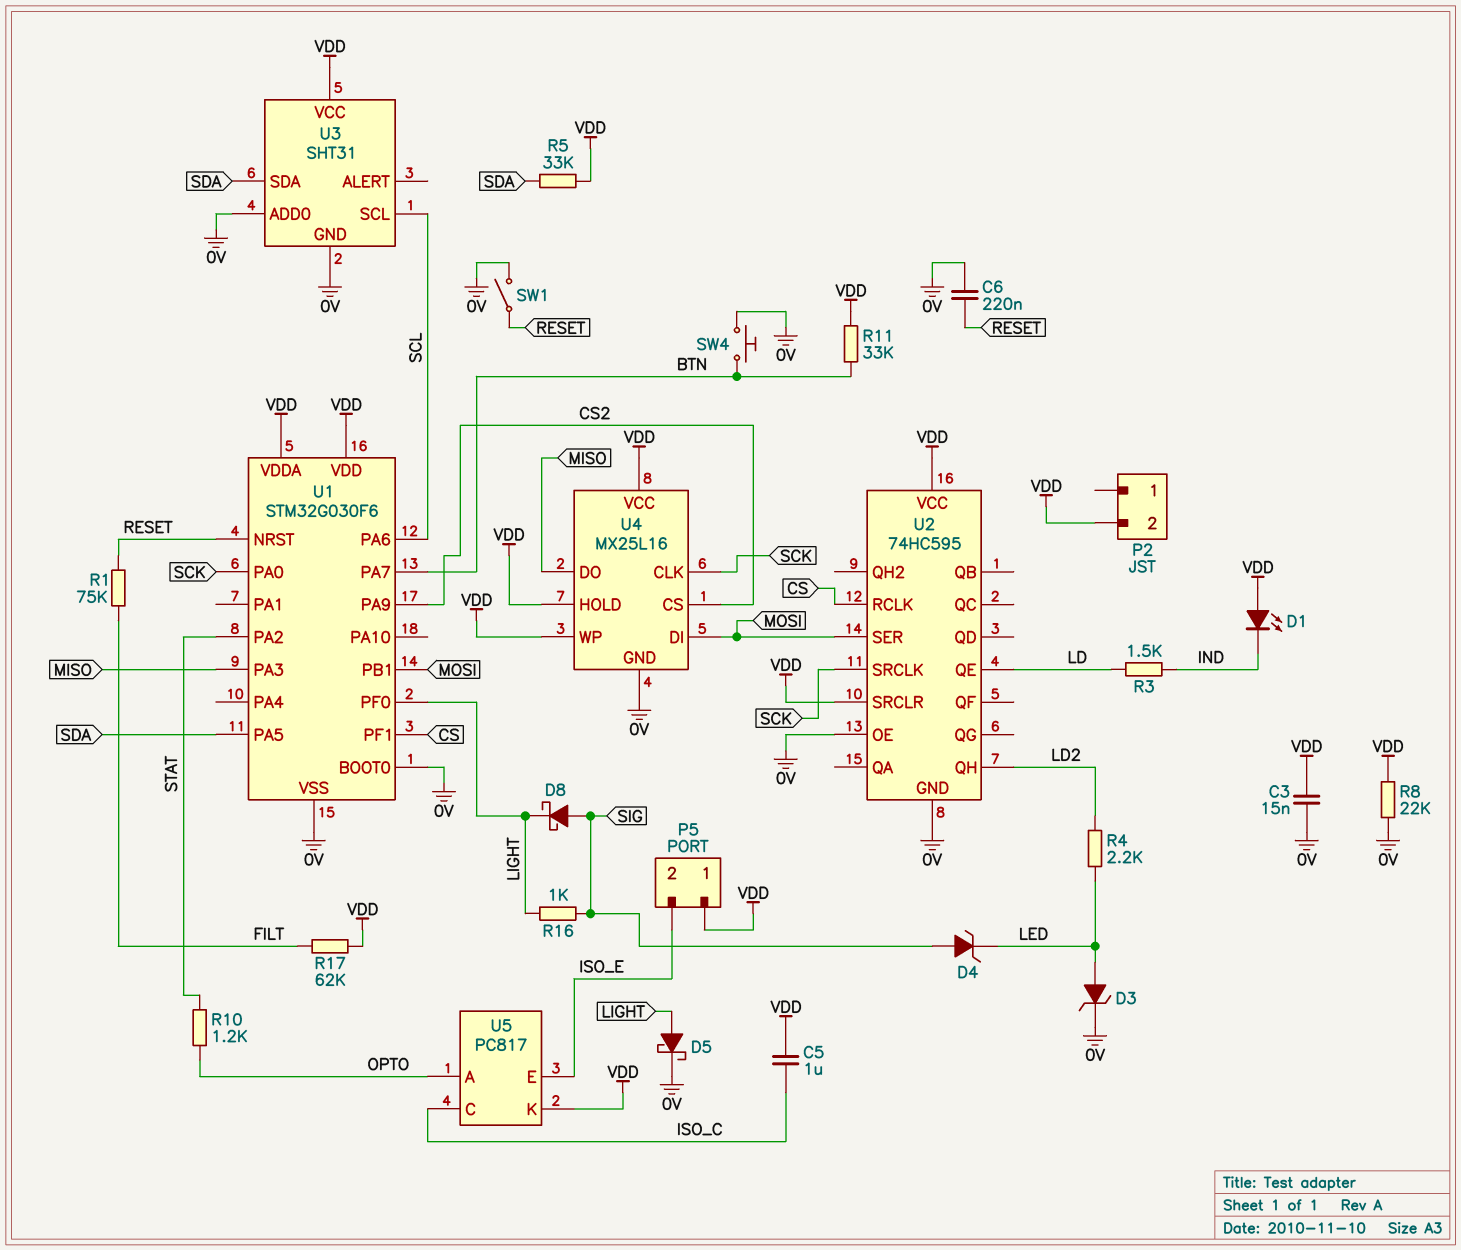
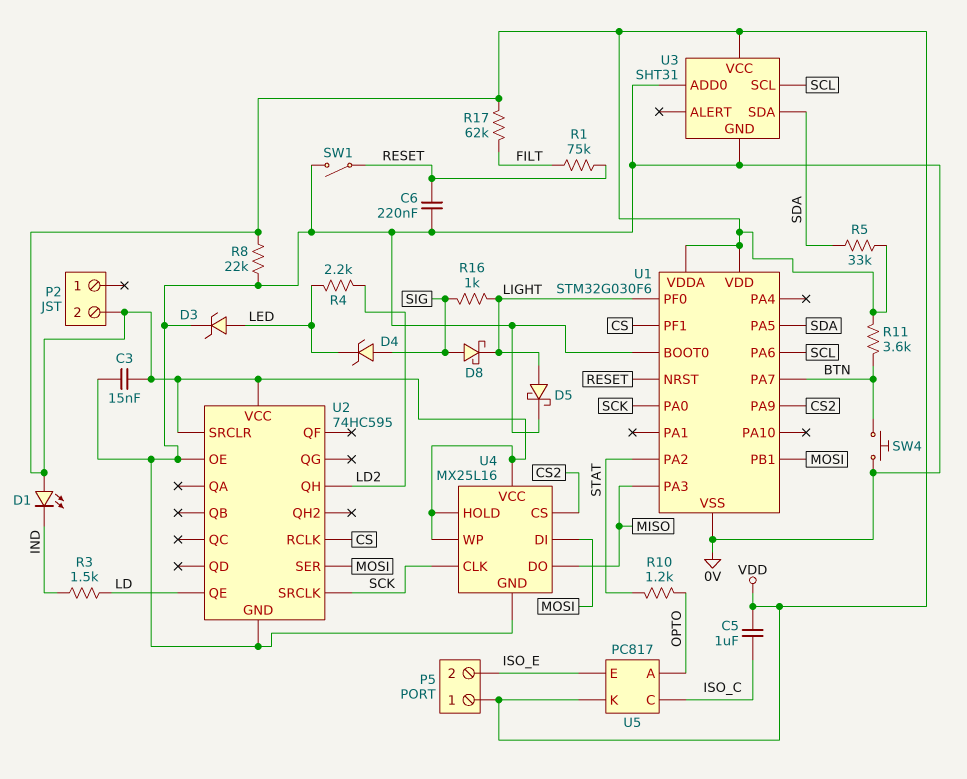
R11: 33k (BTN, VDD) -> 3.6k (BTN, VDD)

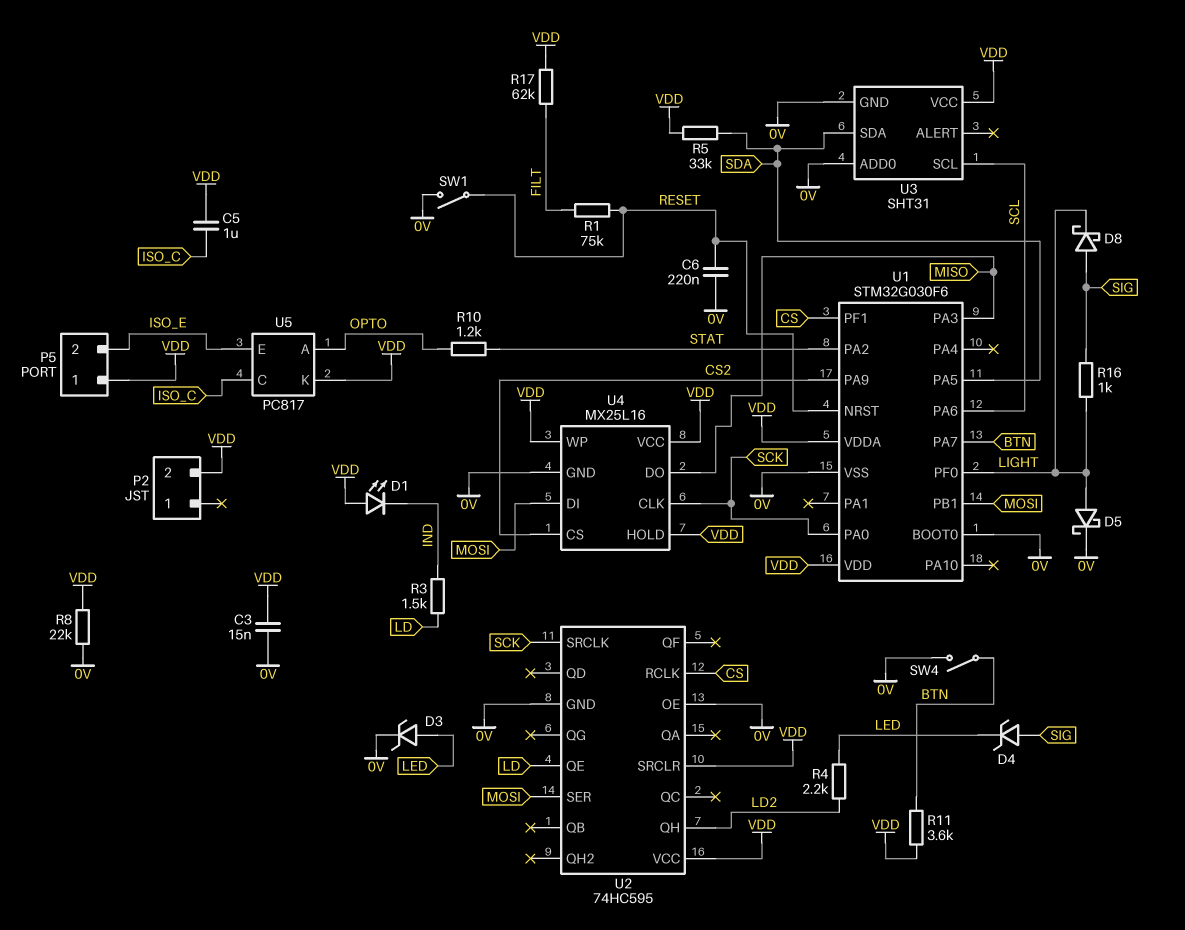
SW4: button (0V, BTN) -> switch (0V, BTN)

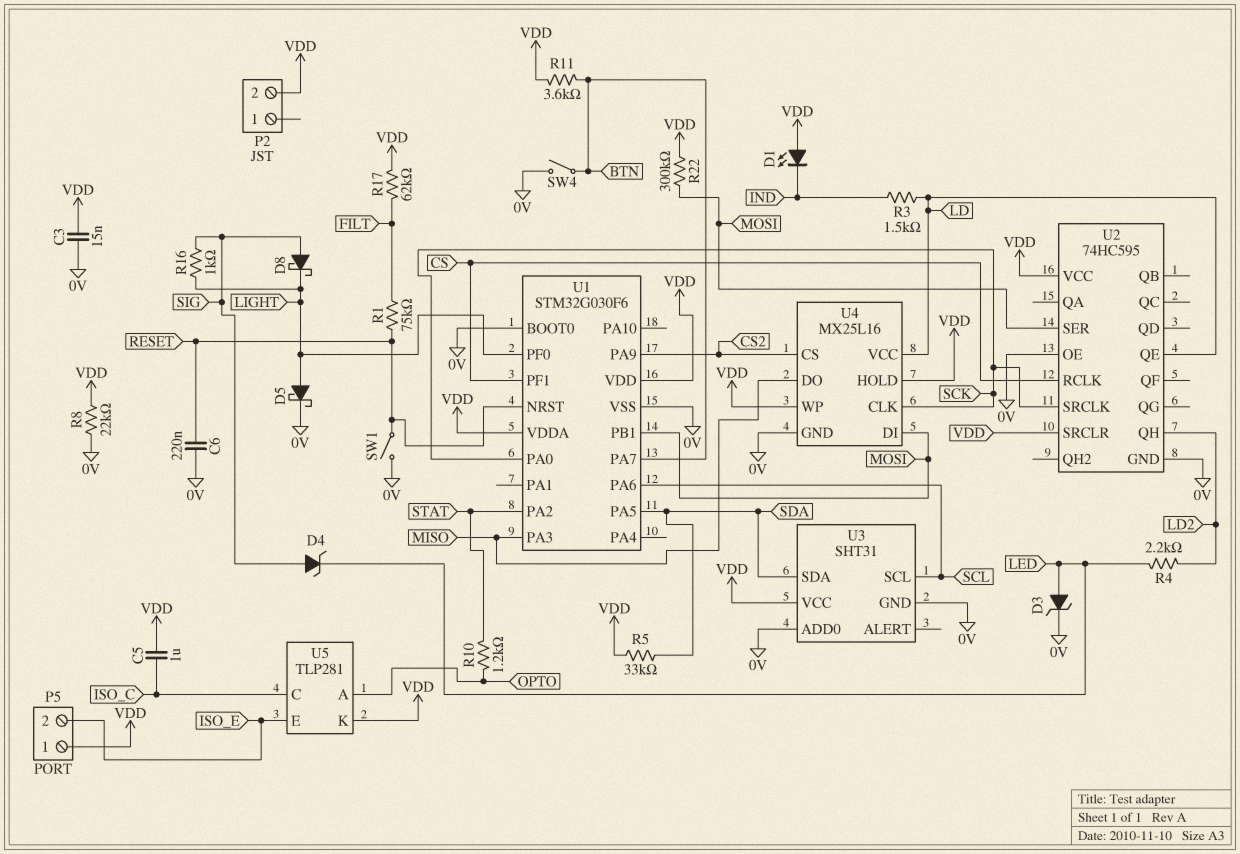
R22: none -> 300k (MOSI, VDD)
U4 pin VCC: VDD -> LD
U5: PC817 -> TLP281

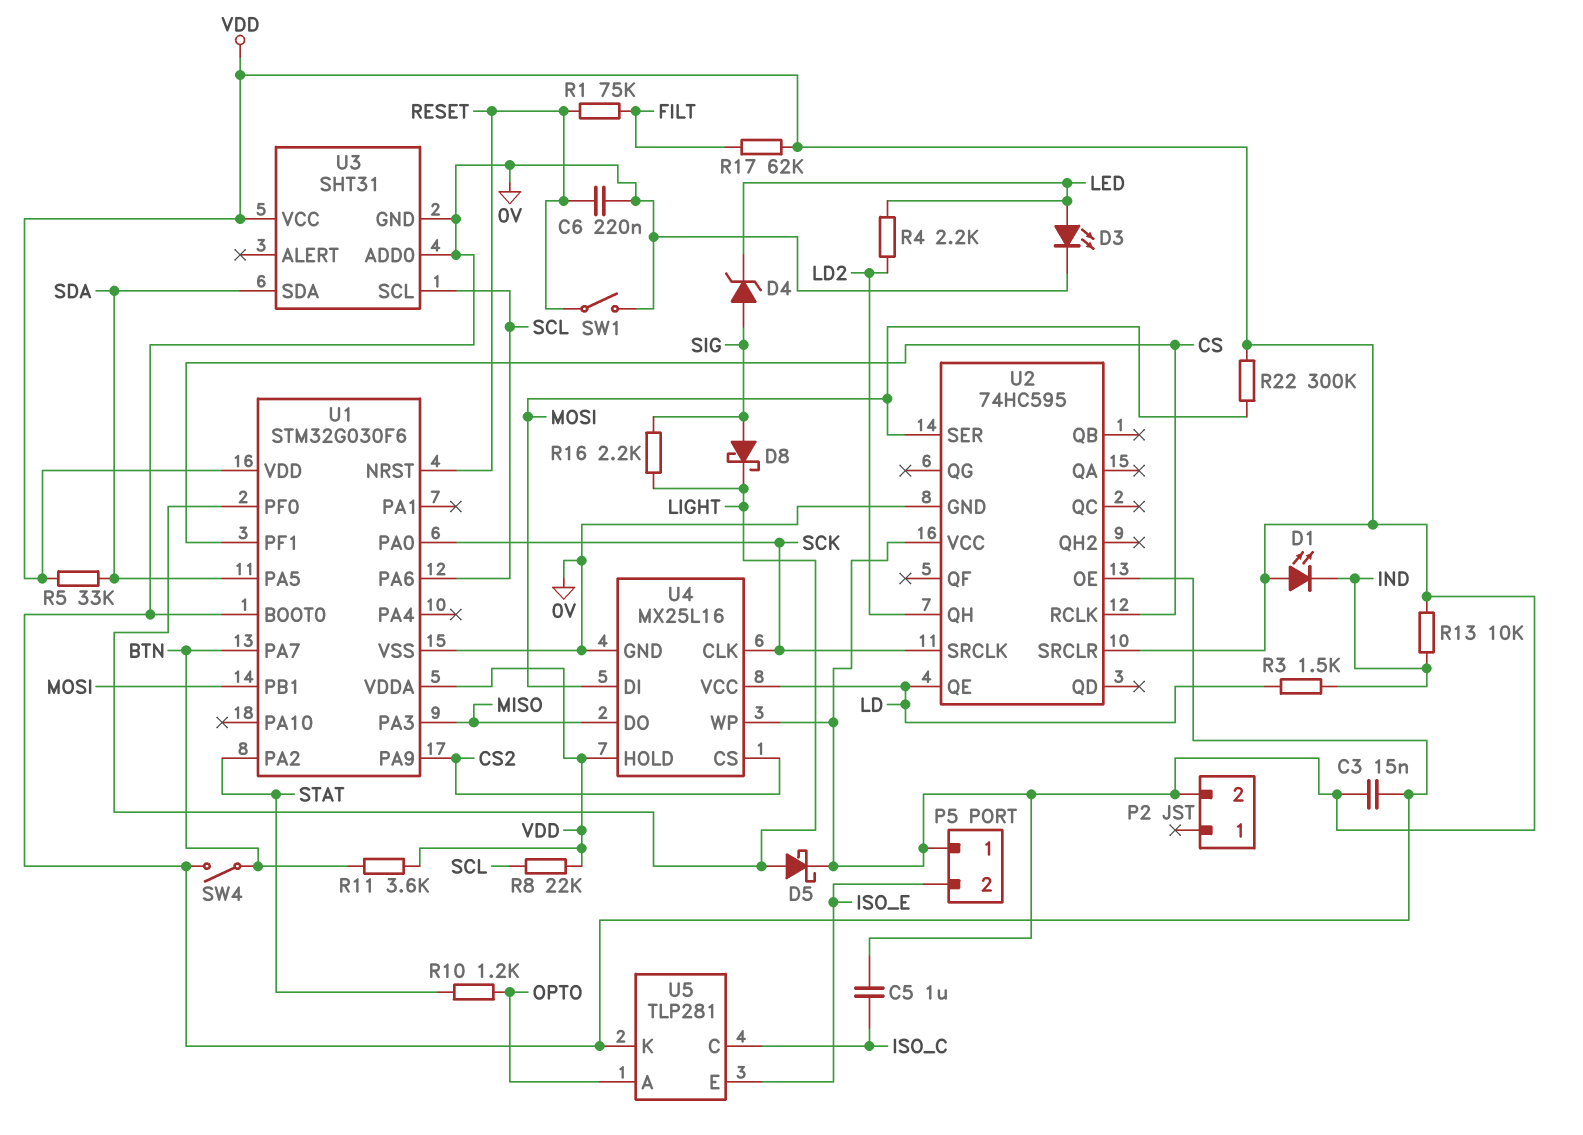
D3: zener (A LED, K 0V) -> LED (A LED, K 0V)
D5: schottky (A LIGHT, K 0V) -> schottky (A LIGHT, K VDD)
R8: 22k (0V, VDD) -> 22k (SCL, VDD)
R13: none -> 10k (IND, VDD)
R16: 1k (LIGHT, SIG) -> 2.2k (LIGHT, SIG)
U5 pin K: VDD -> 0V

